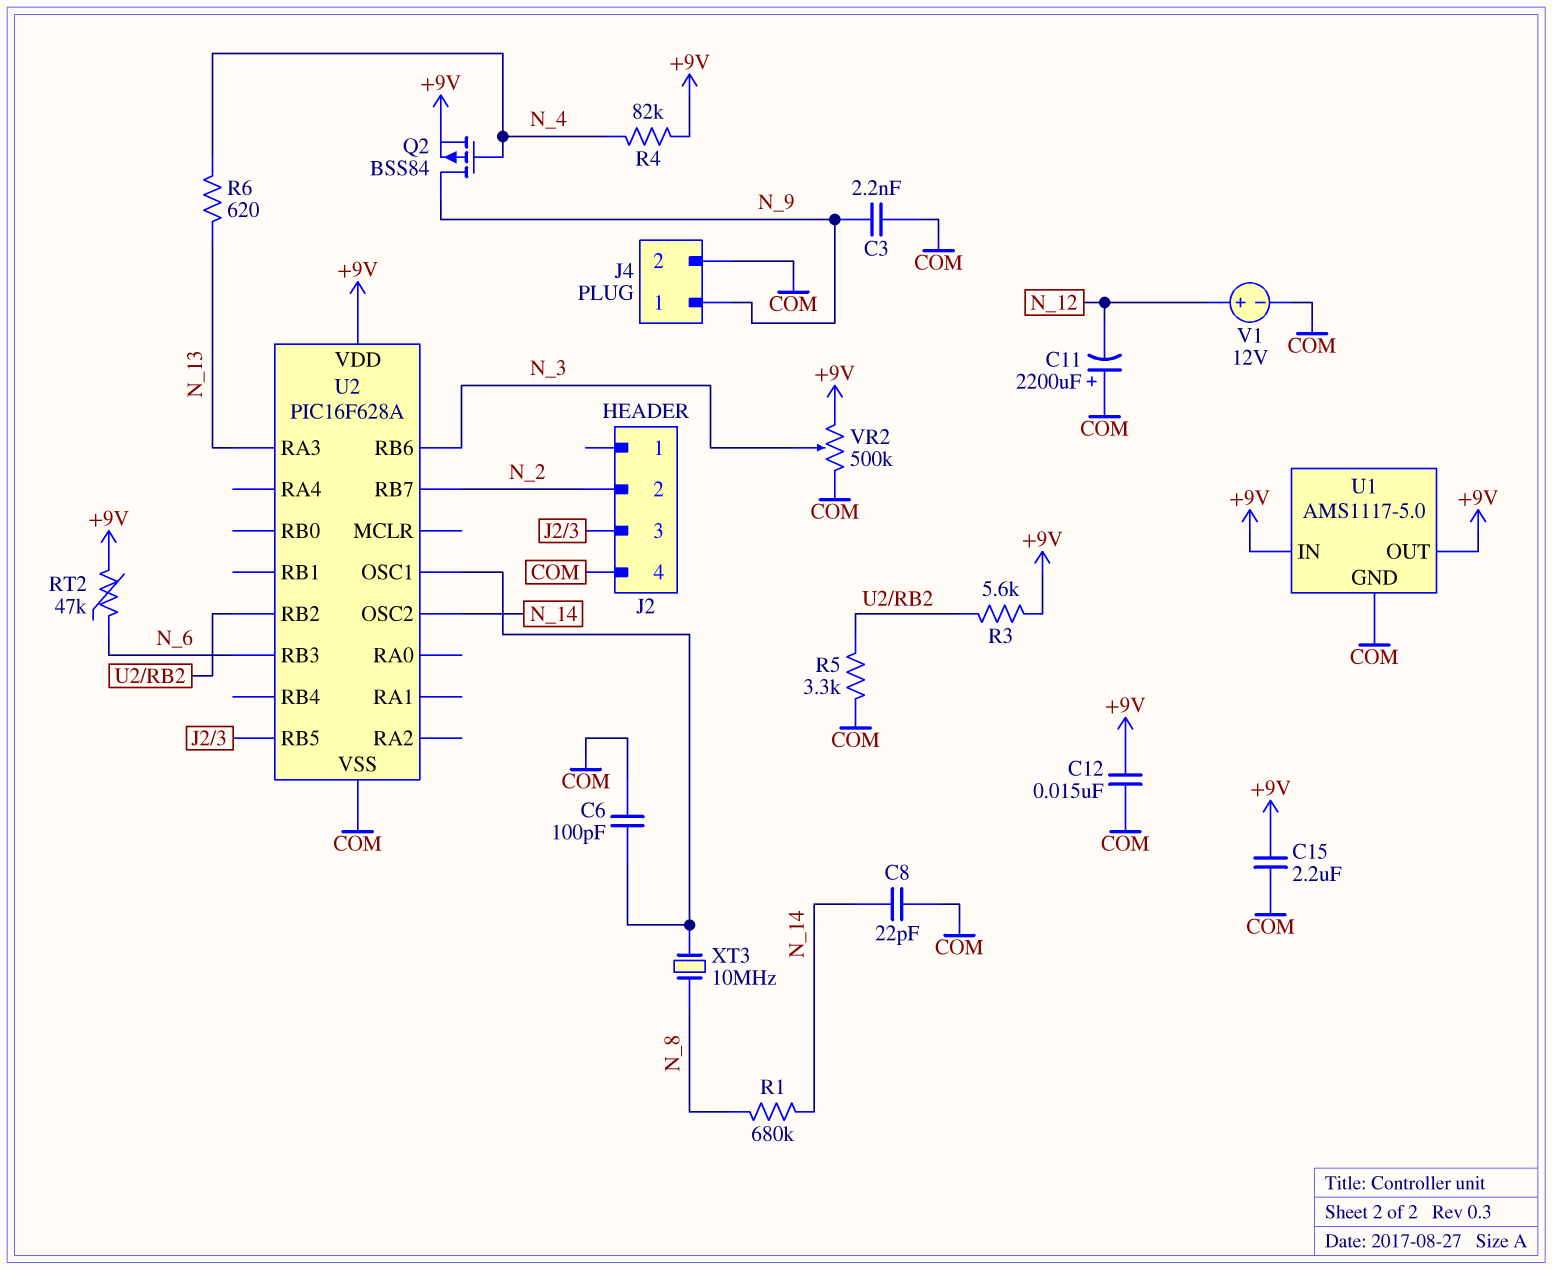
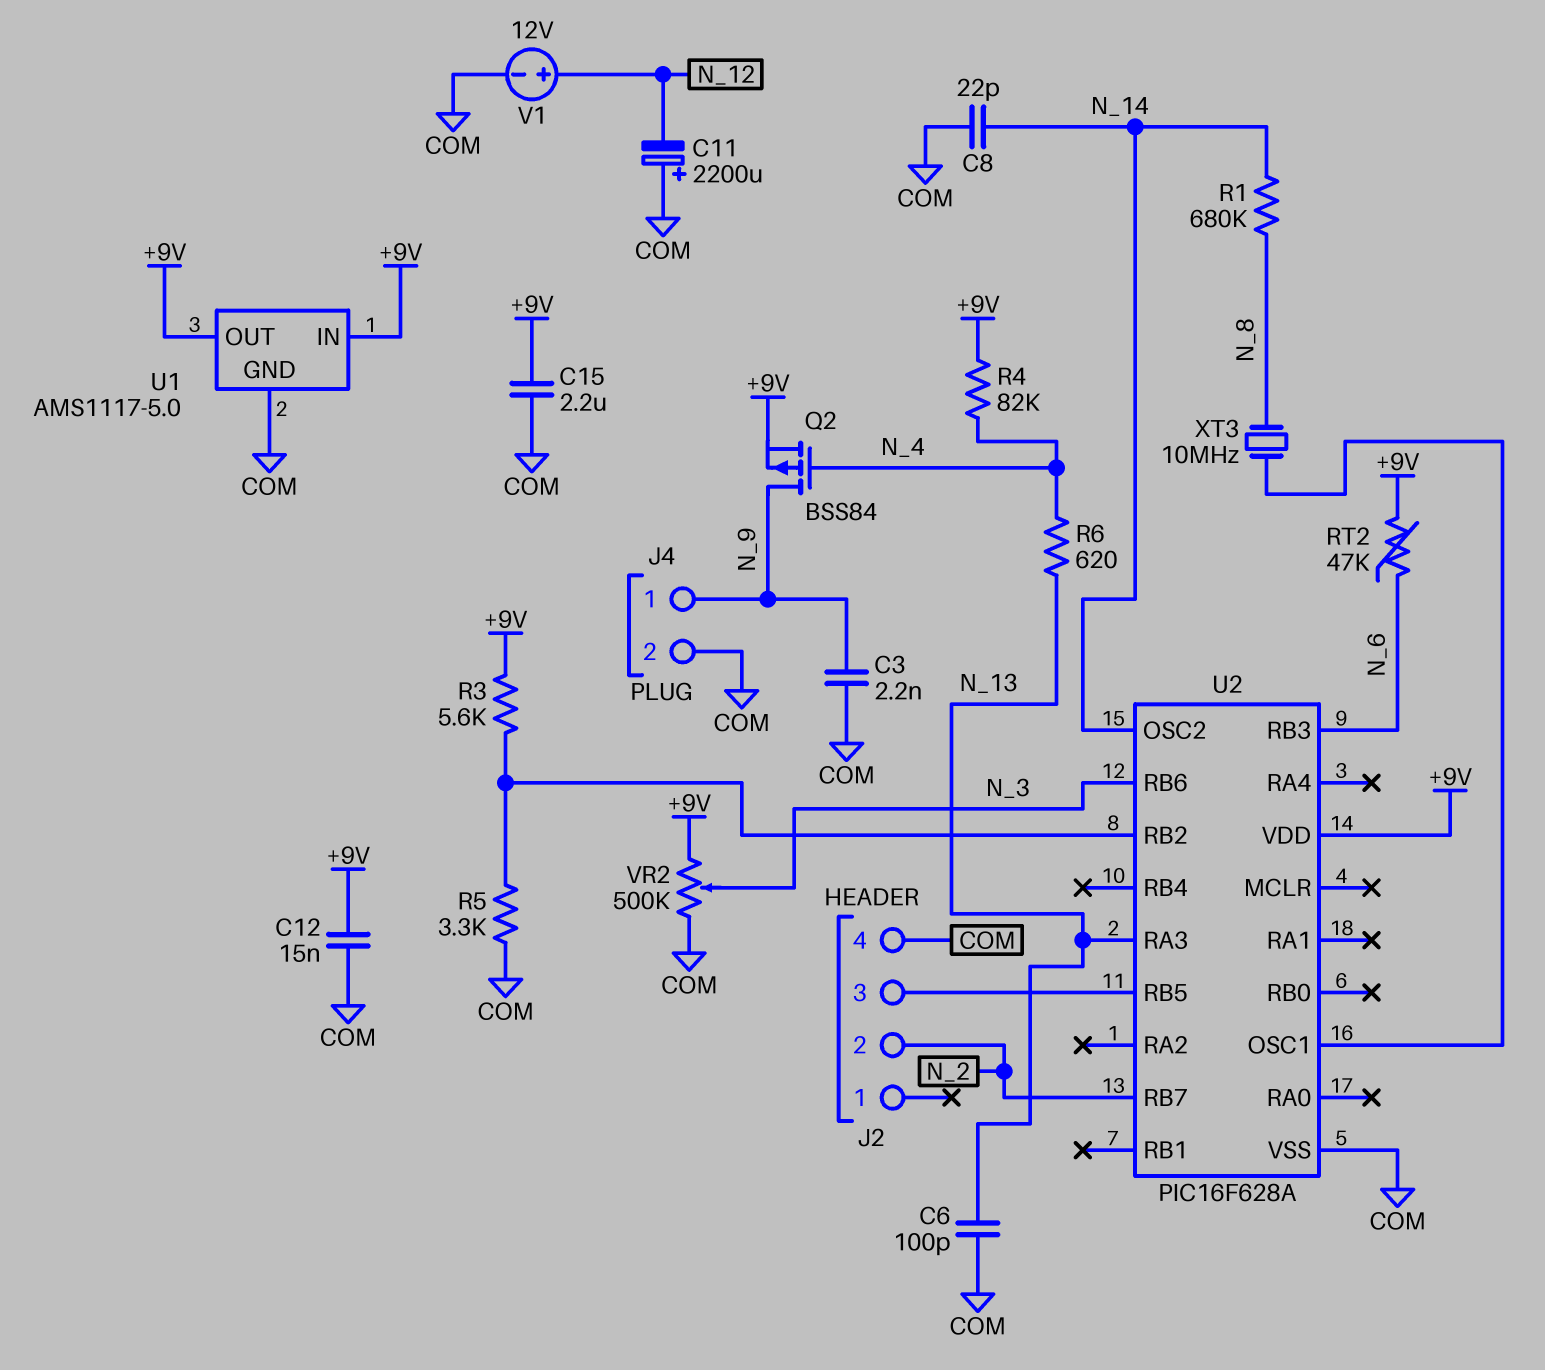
C6: 100pF (COM, U2/OSC1) -> 100pF (COM, N_13)

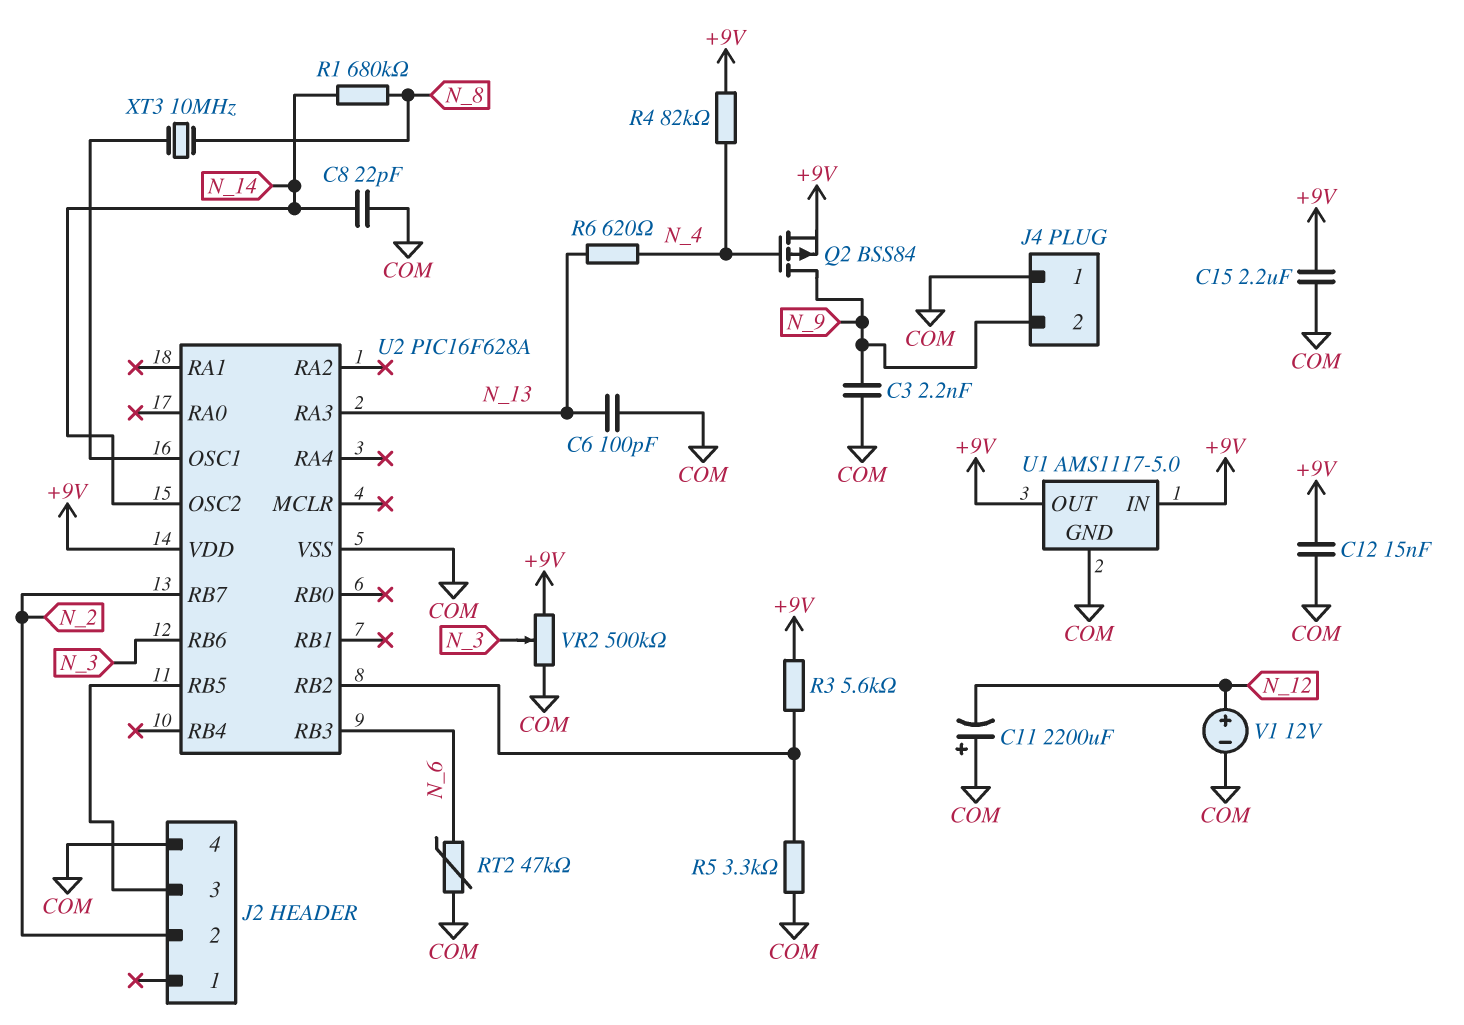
J4 pin 1: N_9 -> COM
J4 pin 2: COM -> N_9
RT2: 47k (+9V, N_6) -> 47k (COM, N_6)

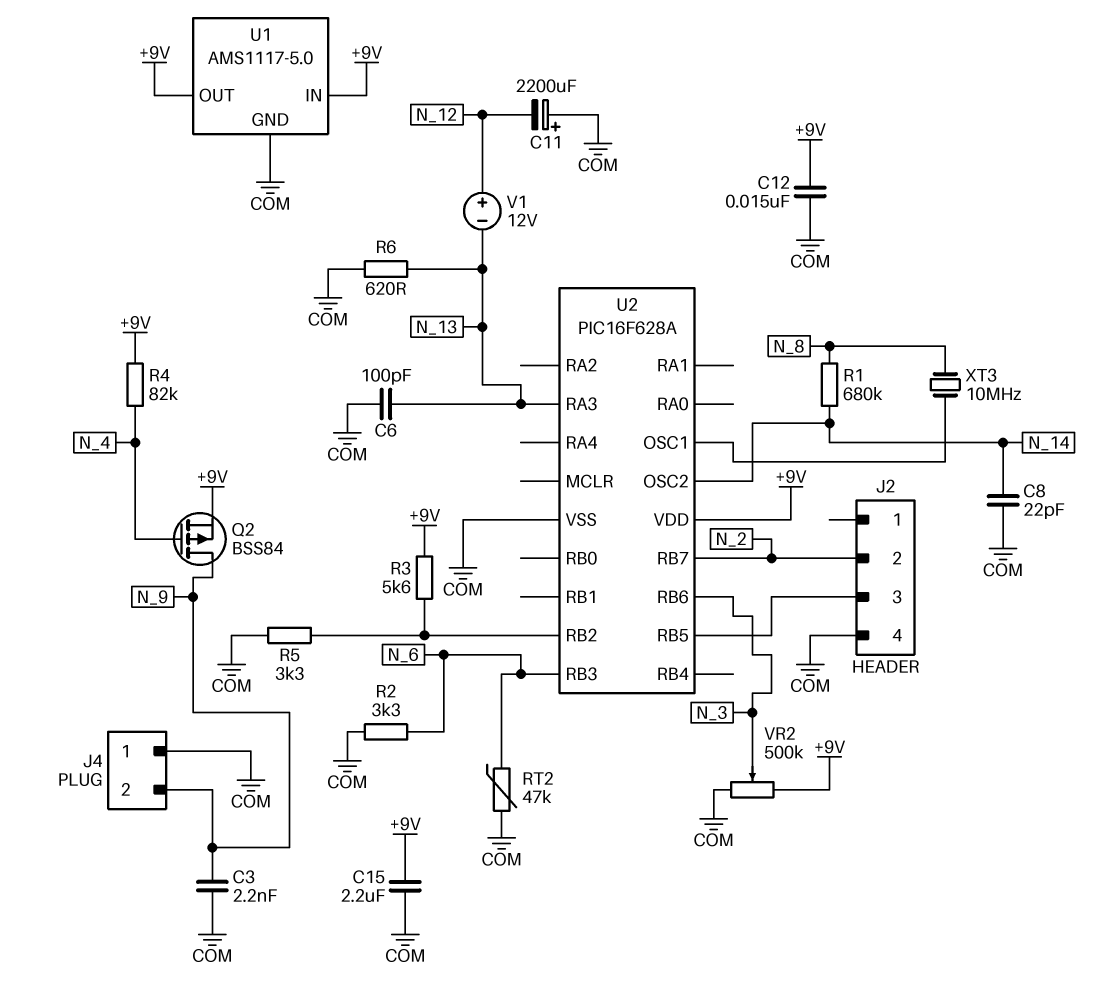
R2: none -> 3.3k (COM, N_6)
R6: 620 (N_4, N_13) -> 620 (COM, N_13)
V1: 12V (plus N_12, minus COM) -> 12V (plus N_12, minus N_13)

